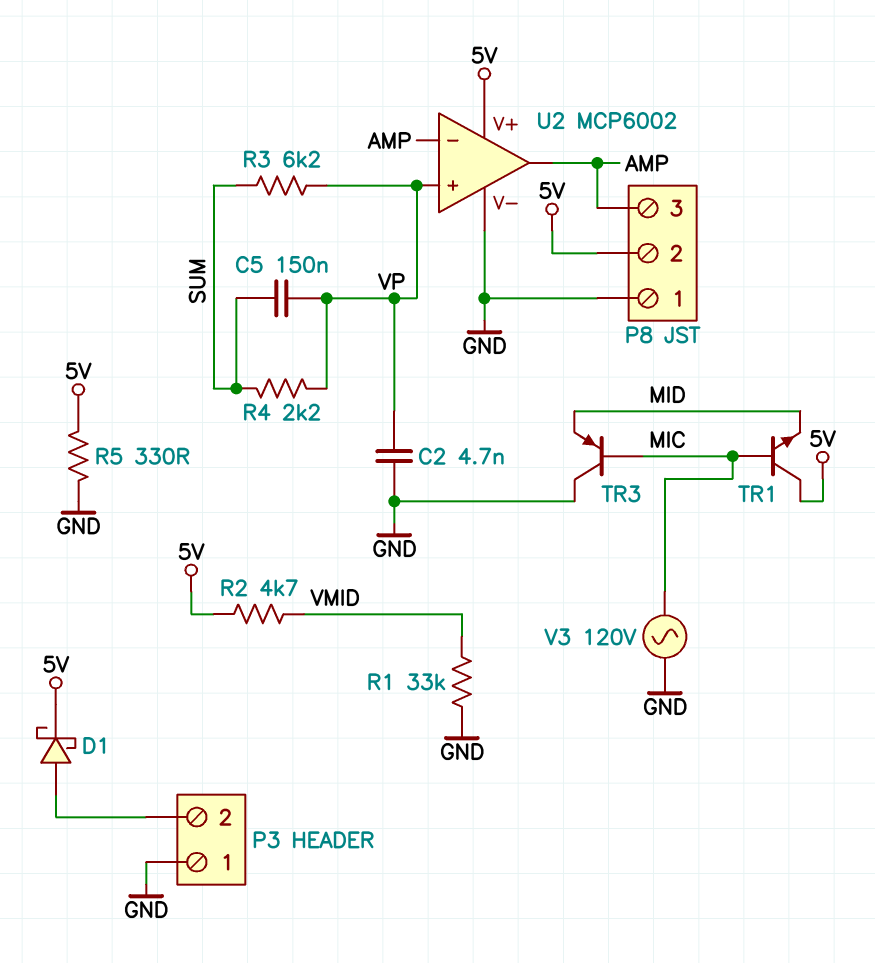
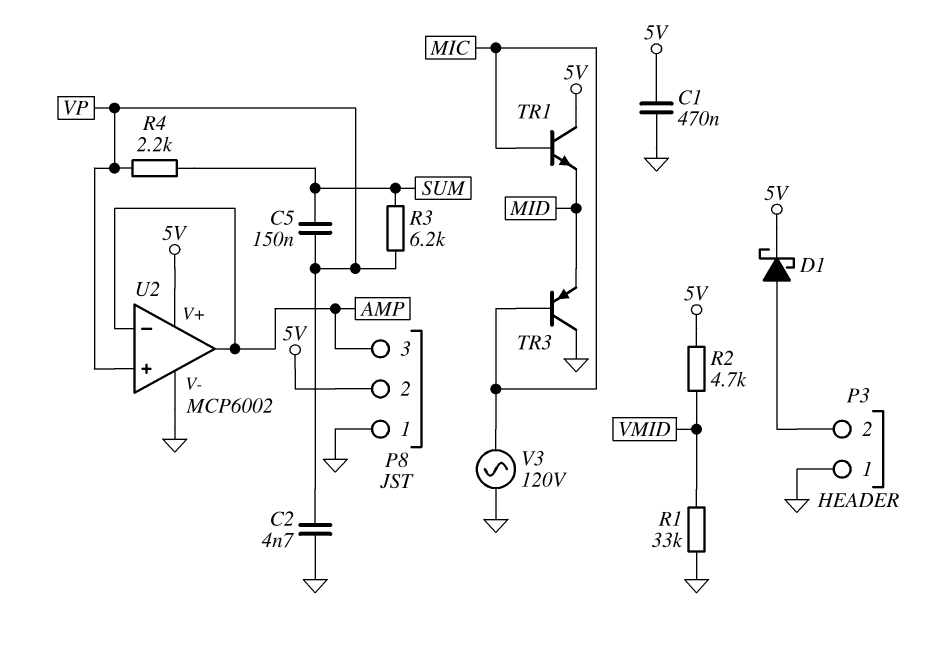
C1: none -> 470nF (5V, GND)
R5: 330 (5V, GND) -> none

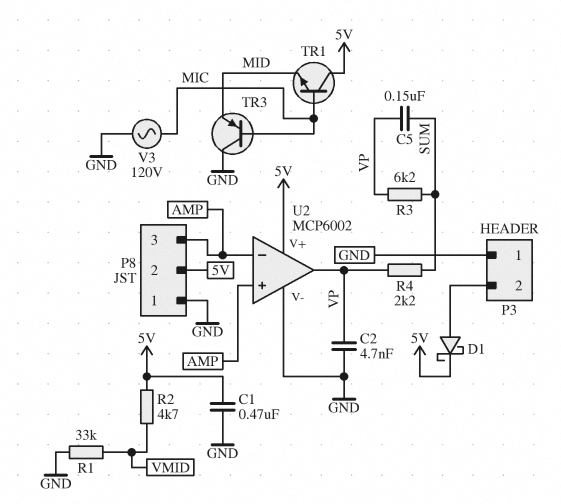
U2 pin in+: VP -> AMP
U2 pin out: AMP -> VP

